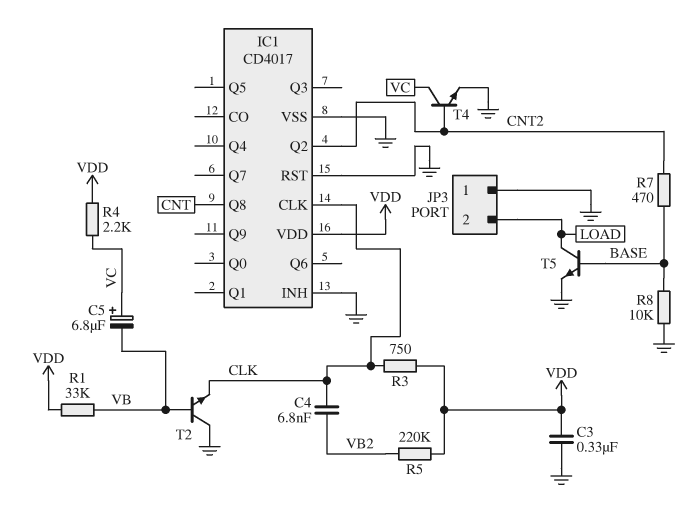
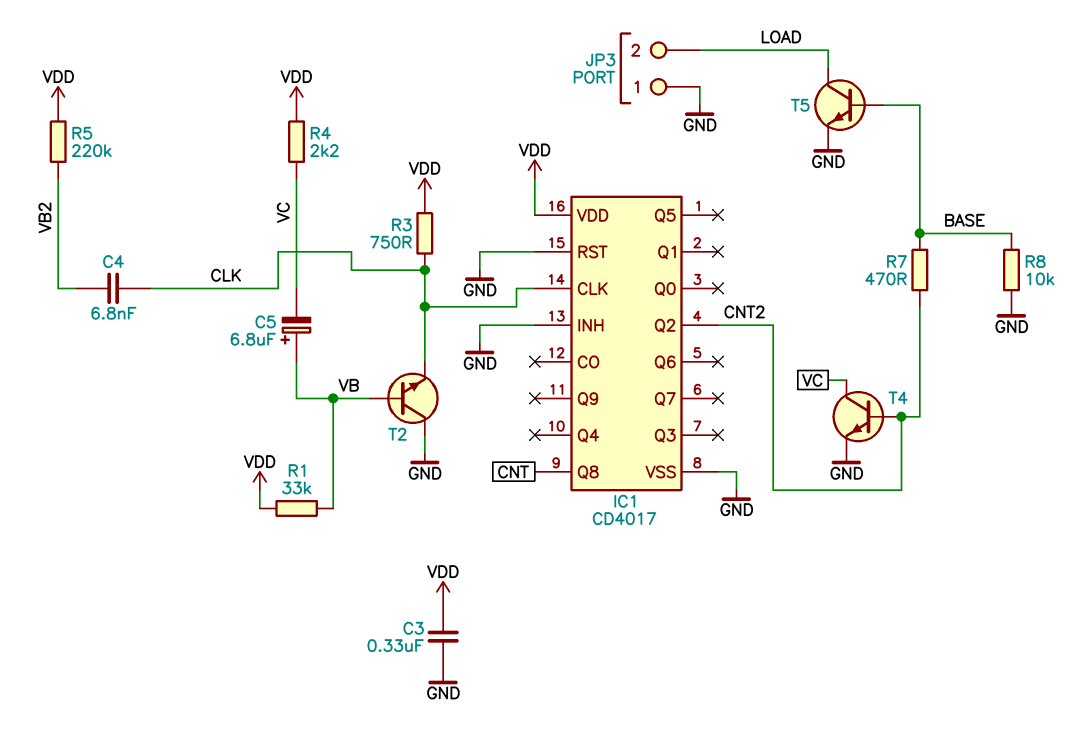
C5: 6.8uF (plus VC, minus VB) -> 6.8uF (plus VB, minus VC)

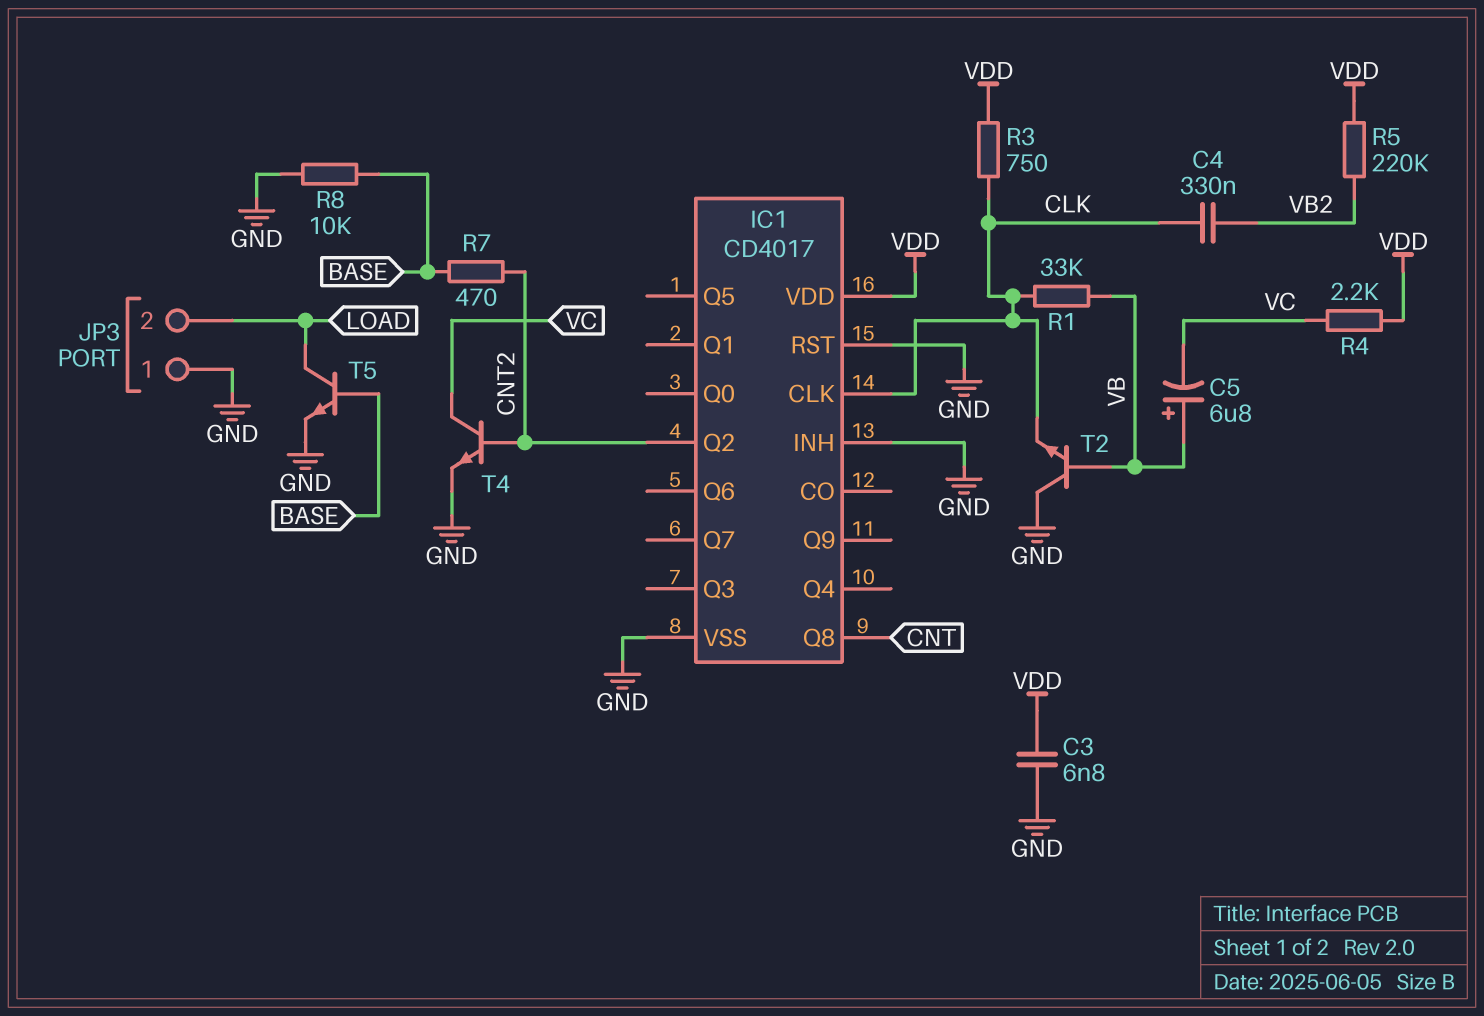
C3: 330nF (GND, VDD) -> 6.8nF (GND, VDD)
C4: 6.8nF (CLK, VB2) -> 330nF (CLK, VB2)
R1: 33k (VB, VDD) -> 33k (CLK, VB)

